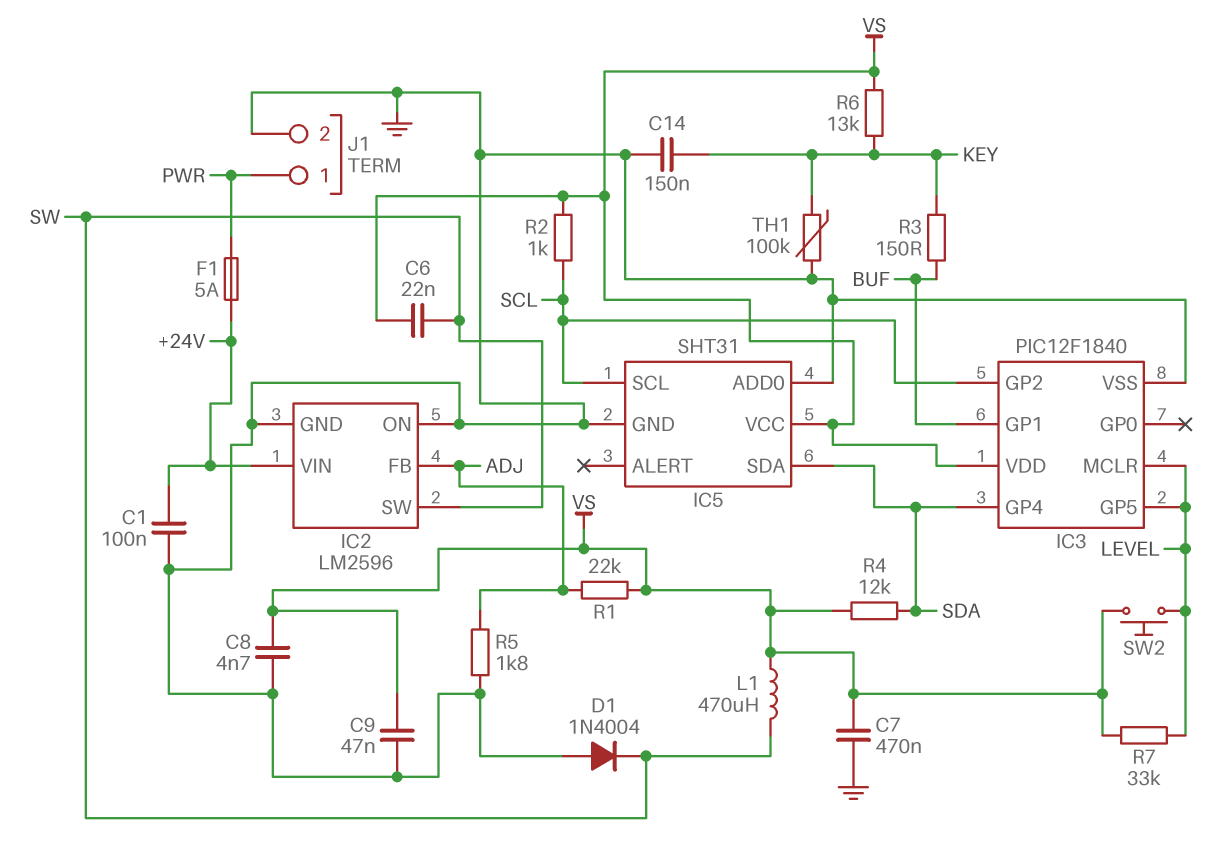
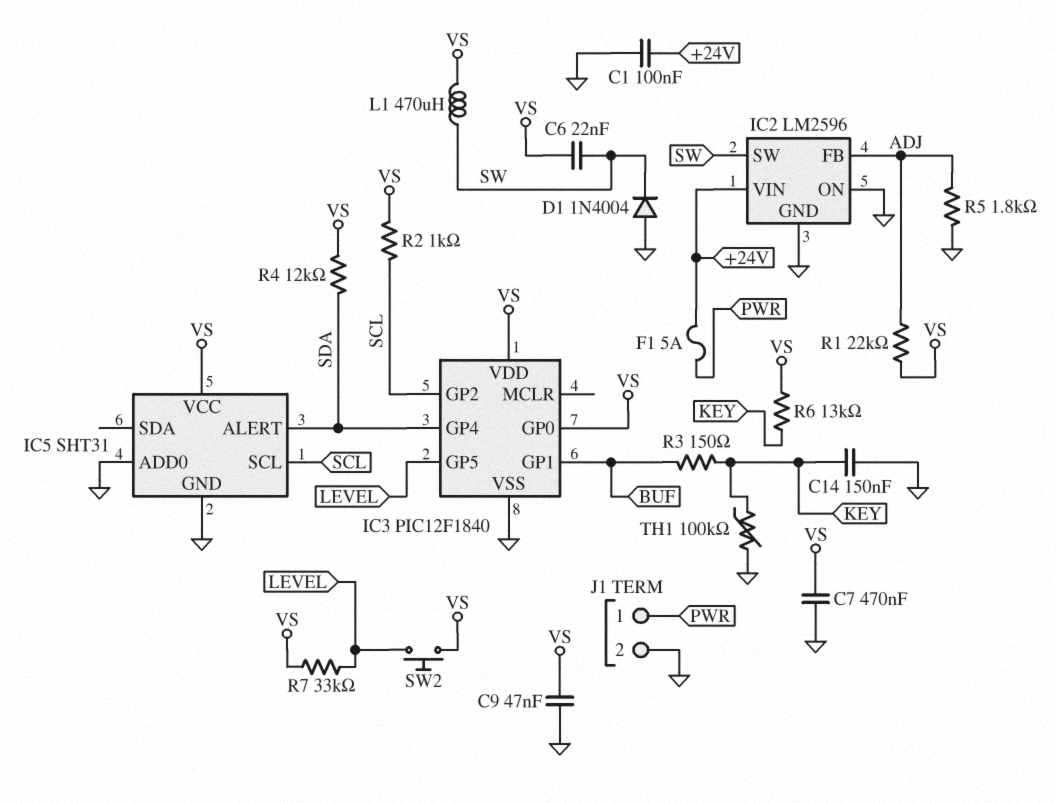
C8: 4.7nF (GND, VS) -> none
IC3 pin GP0: none -> VS
IC3 pin MCLR: LEVEL -> none
IC5 pin ALERT: none -> SDA
IC5 pin SDA: SDA -> none

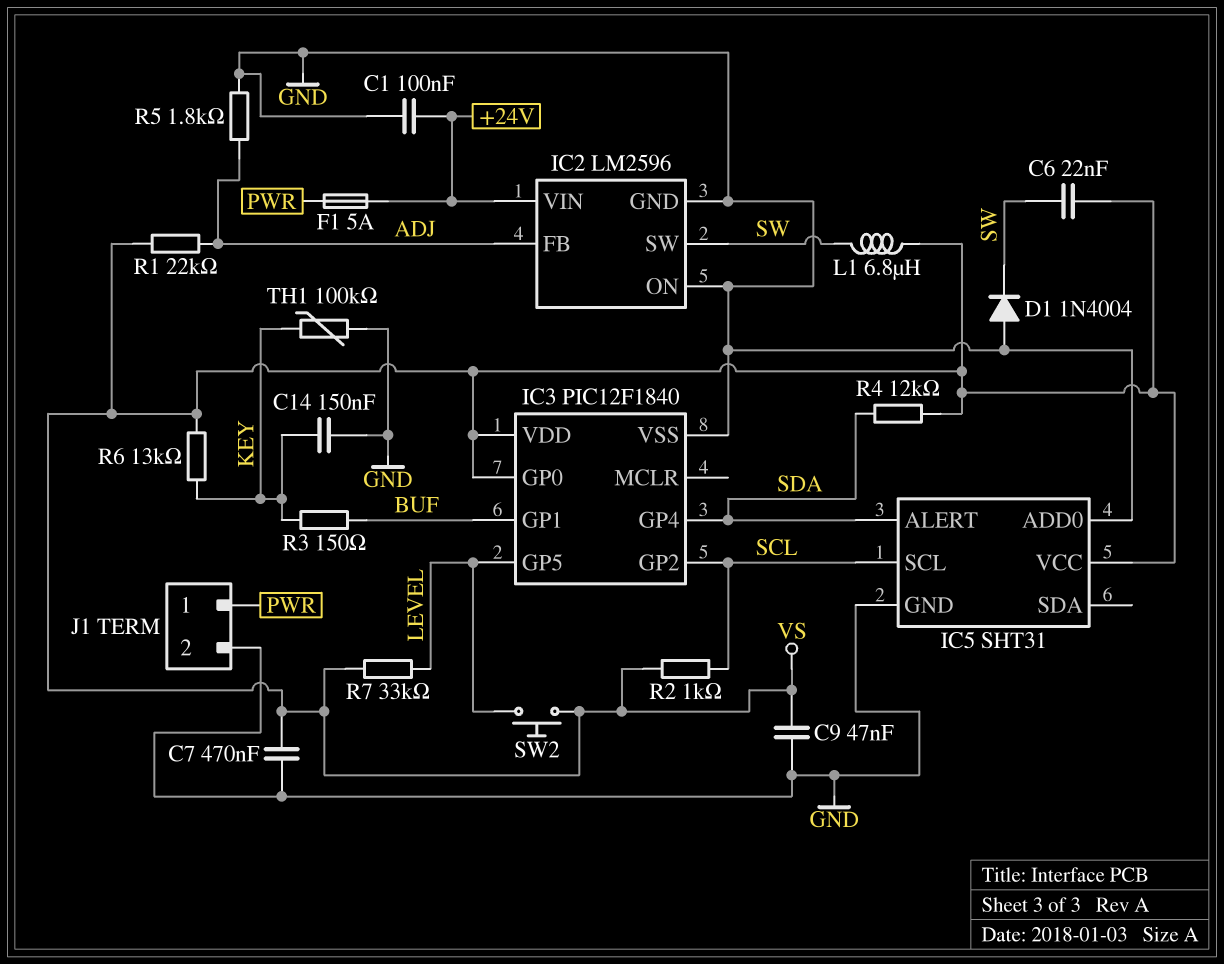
L1: 470uH (SW, VS) -> 6.8uH (SW, VS)

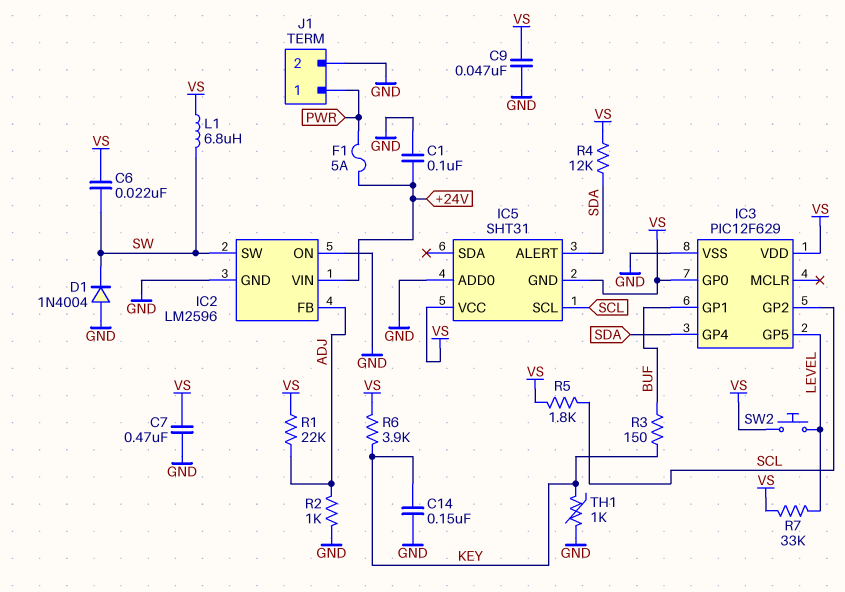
IC3: PIC12F1840 -> PIC12F629
IC5 pin GND: GND -> VS
R2: 1k (SCL, VS) -> 1k (ADJ, GND)
R5: 1.8k (ADJ, GND) -> 1.8k (SCL, VS)
R6: 13k (KEY, VS) -> 3.9k (KEY, VS)
TH1: 100k (GND, KEY) -> 1k (GND, KEY)

